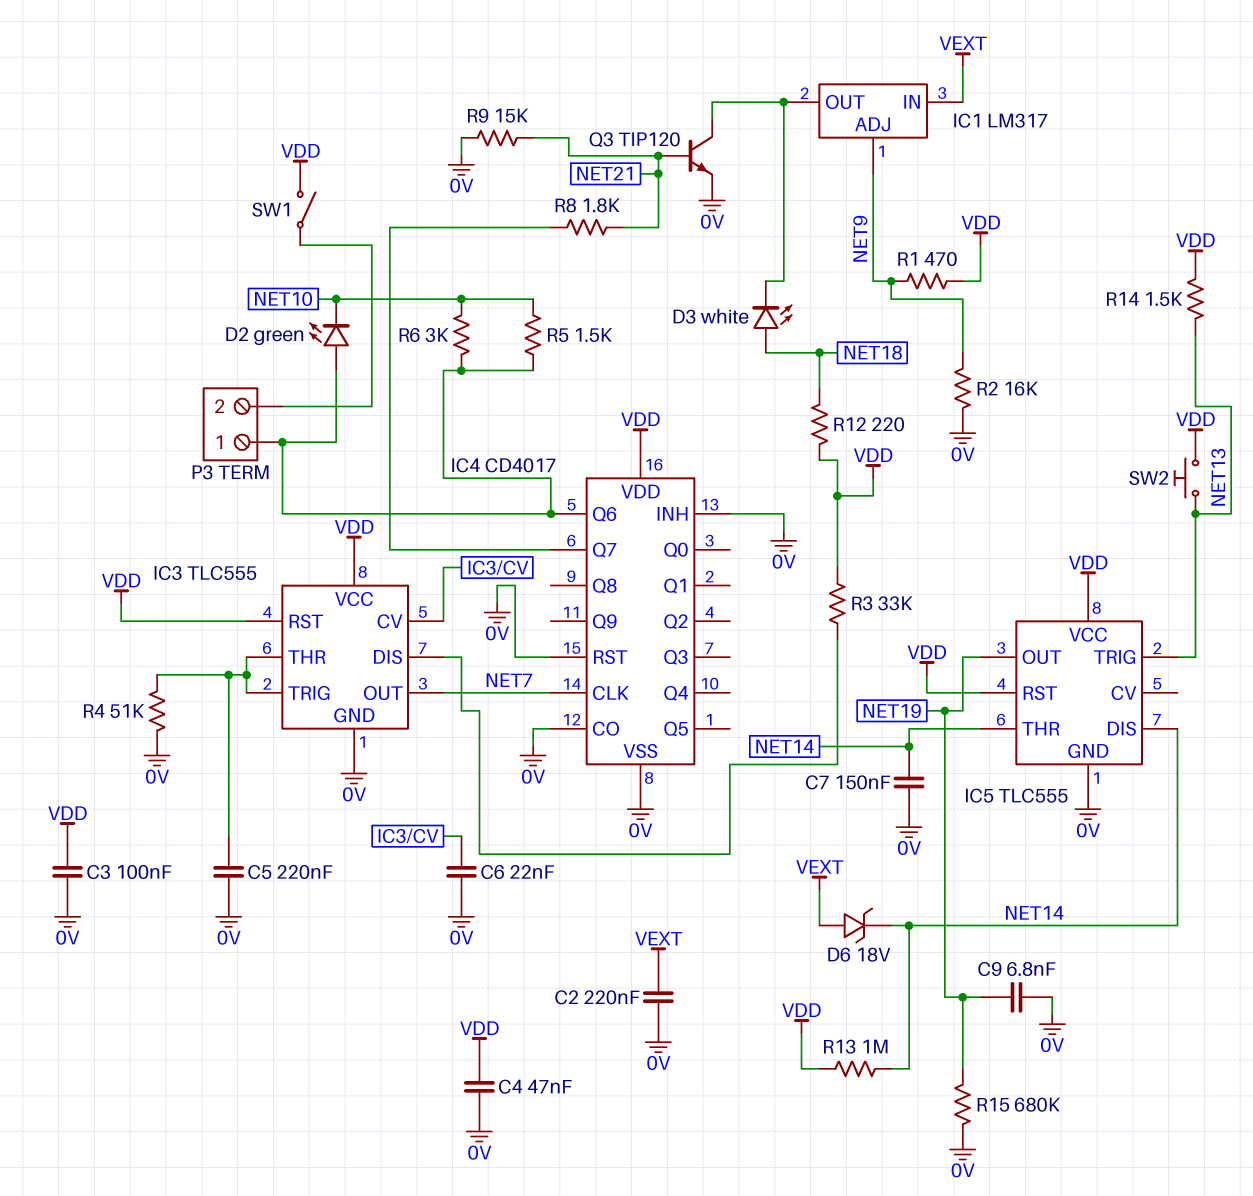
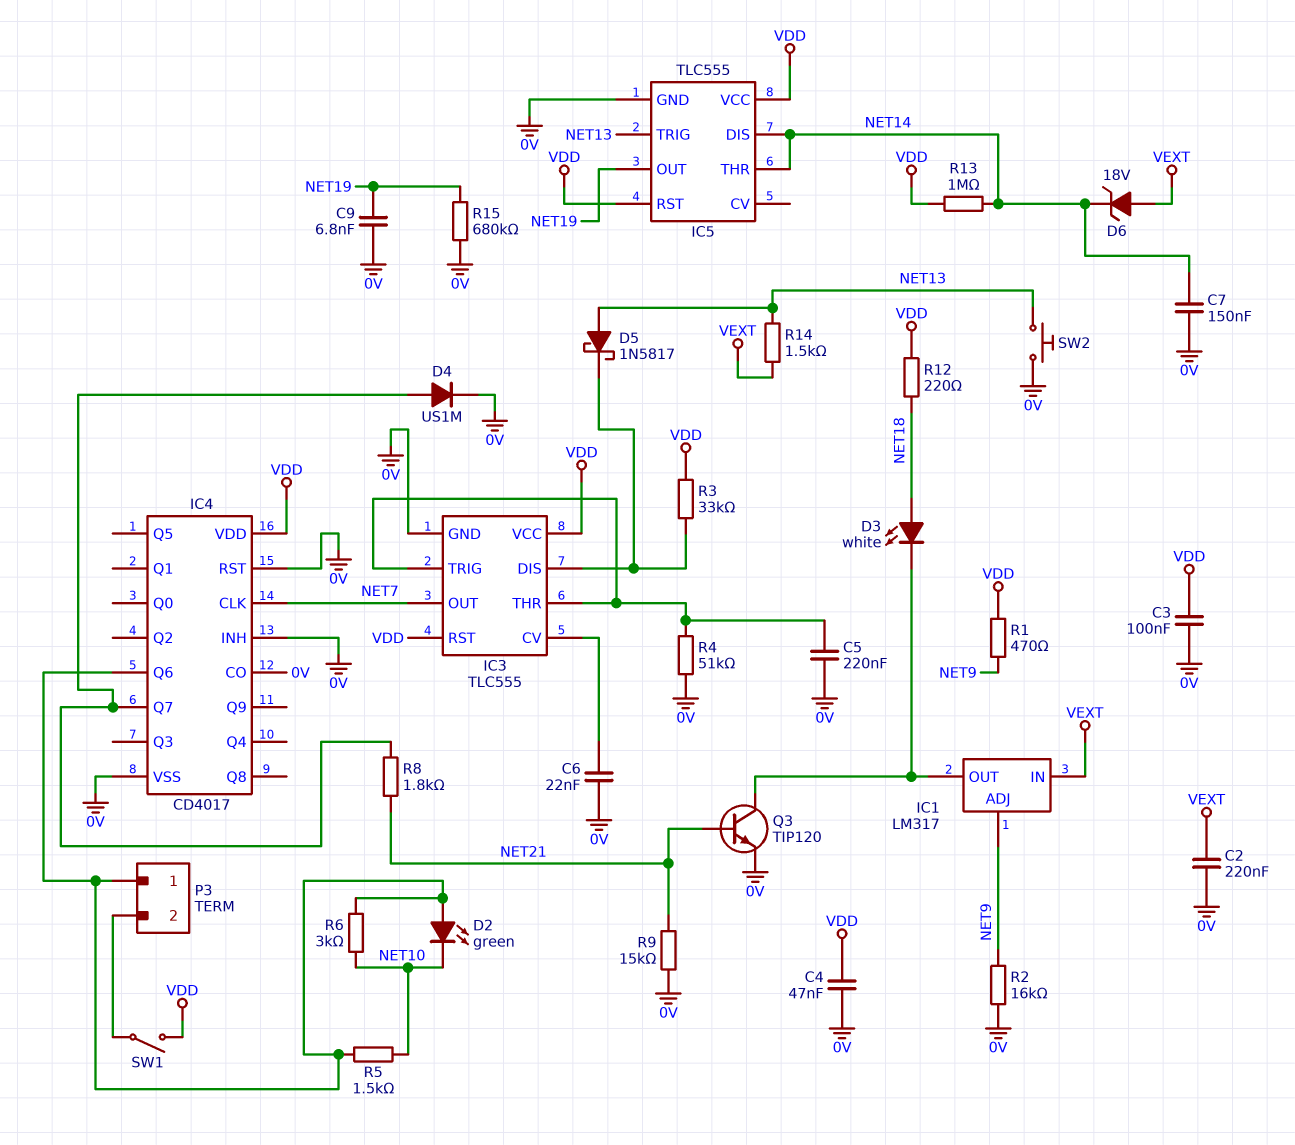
D4: none -> diode US1M (A IC4/Q7, K 0V)
D5: none -> schottky 1N5817 (A NET13, K IC3/DIS)
R14: 1.5k (NET13, VDD) -> 1.5k (NET13, VEXT)
SW2: button (NET13, VDD) -> button (0V, NET13)

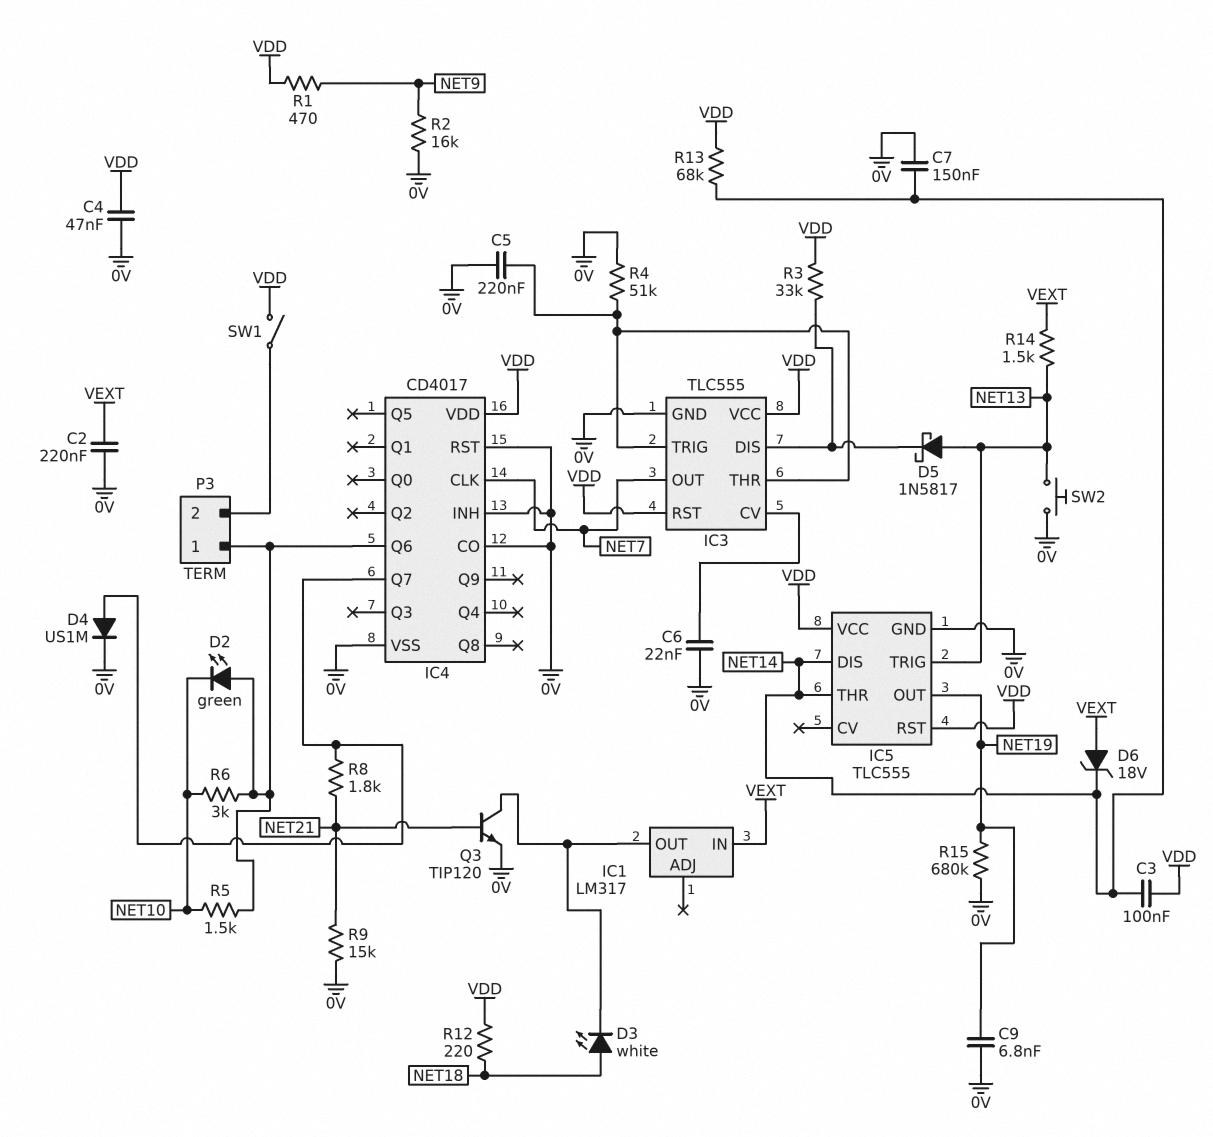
C3: 100nF (0V, VDD) -> 100nF (NET14, VDD)
IC1 pin ADJ: NET9 -> none
R13: 1M (NET14, VDD) -> 68k (NET14, VDD)

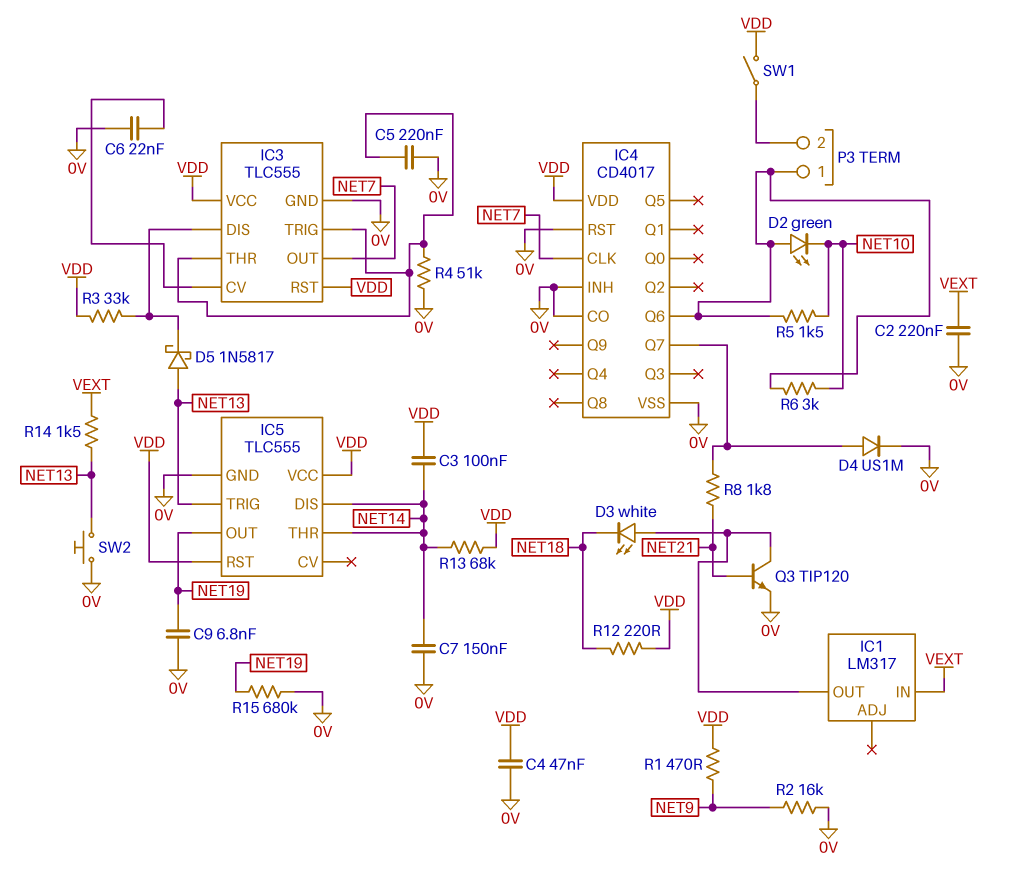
D3: LED white (A NET18, K IC1/OUT) -> LED white (A IC1/OUT, K NET18)
D6: zener 18V (A VEXT, K NET14) -> none
R9: 15k (0V, NET21) -> none

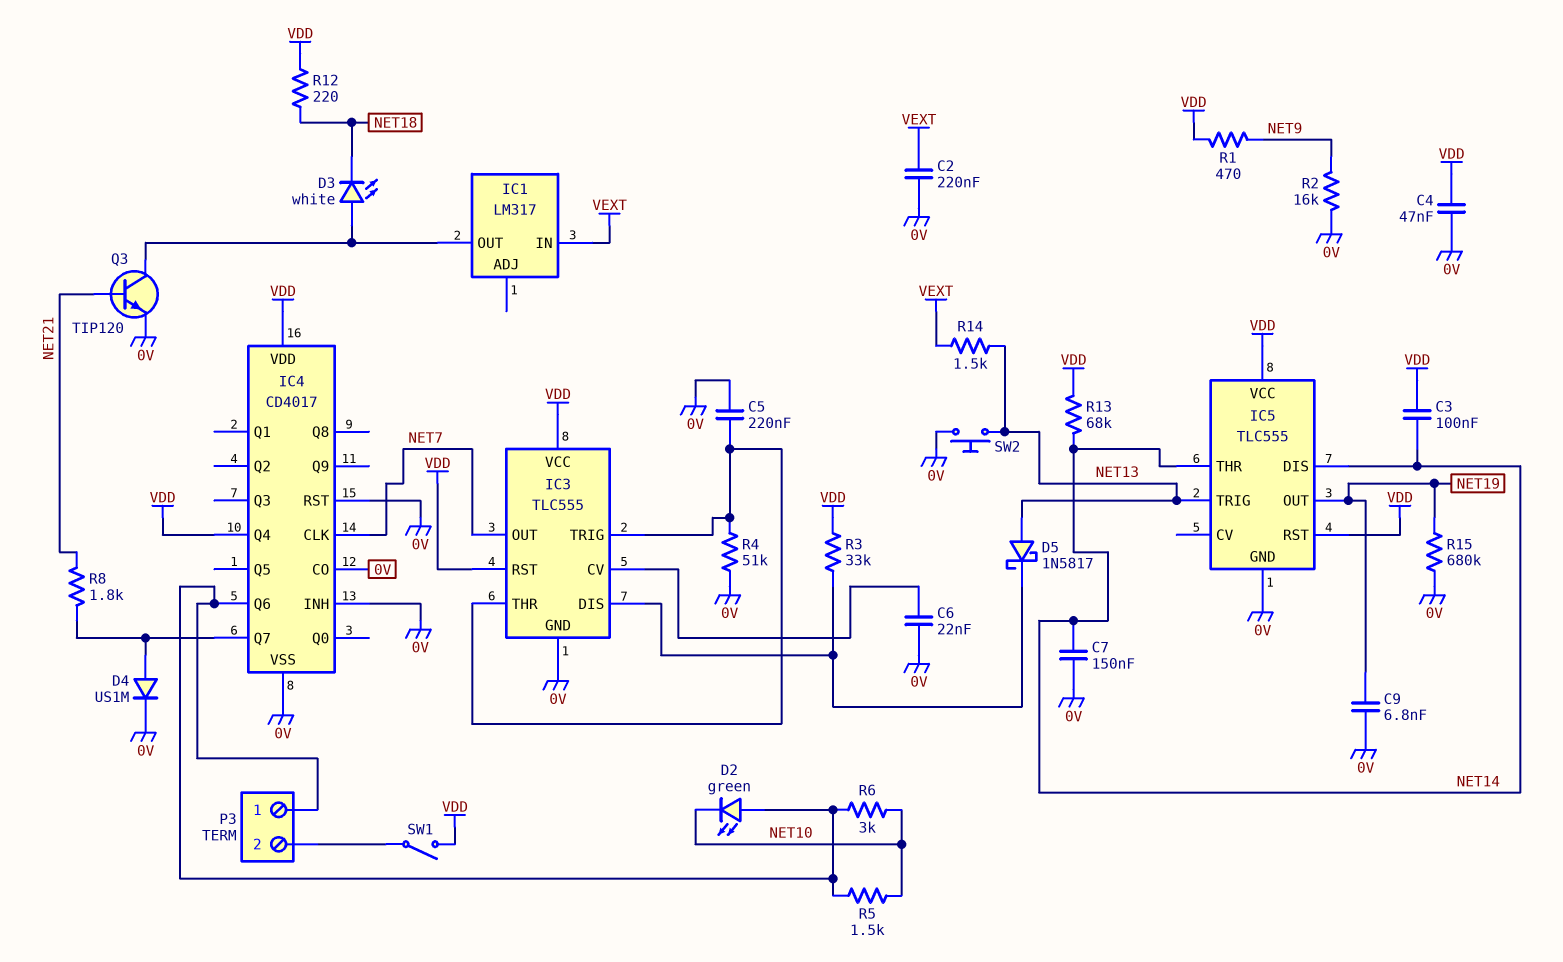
IC4 pin Q4: none -> VDD

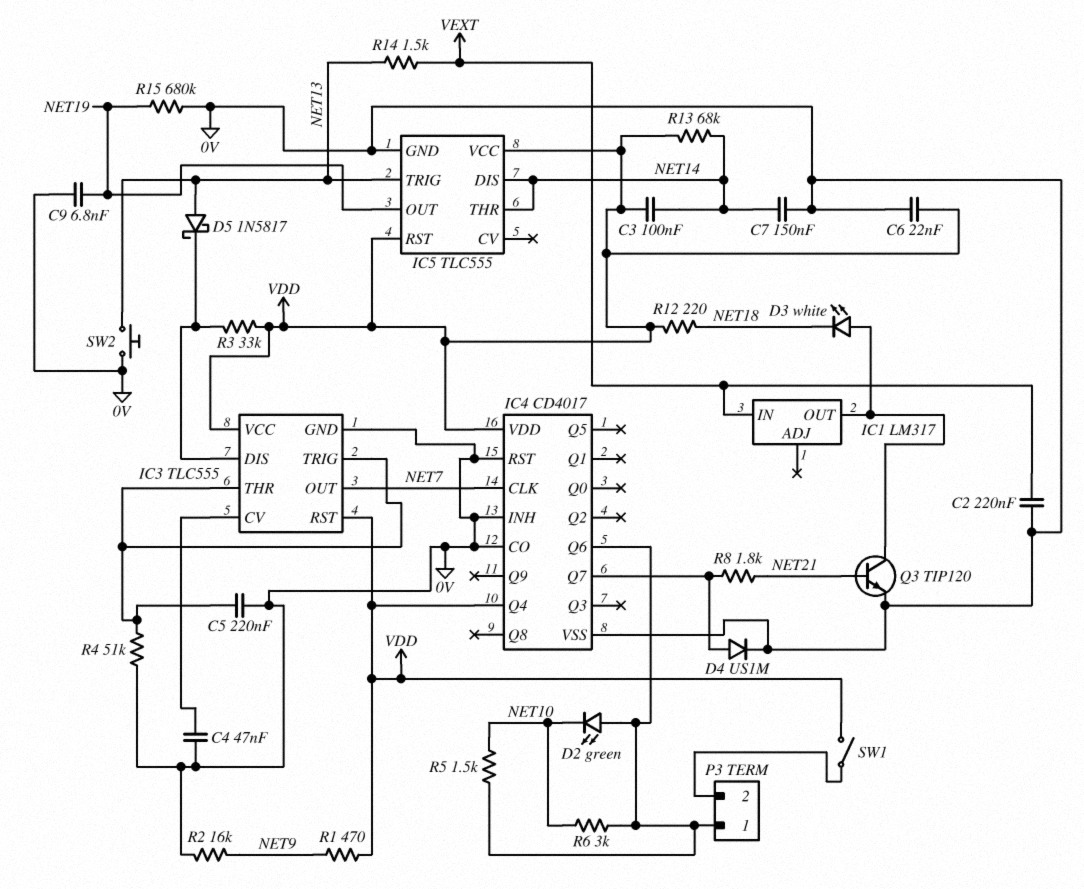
C4: 47nF (0V, VDD) -> 47nF (0V, IC3/CV)
C6: 22nF (0V, IC3/CV) -> 22nF (0V, VDD)

